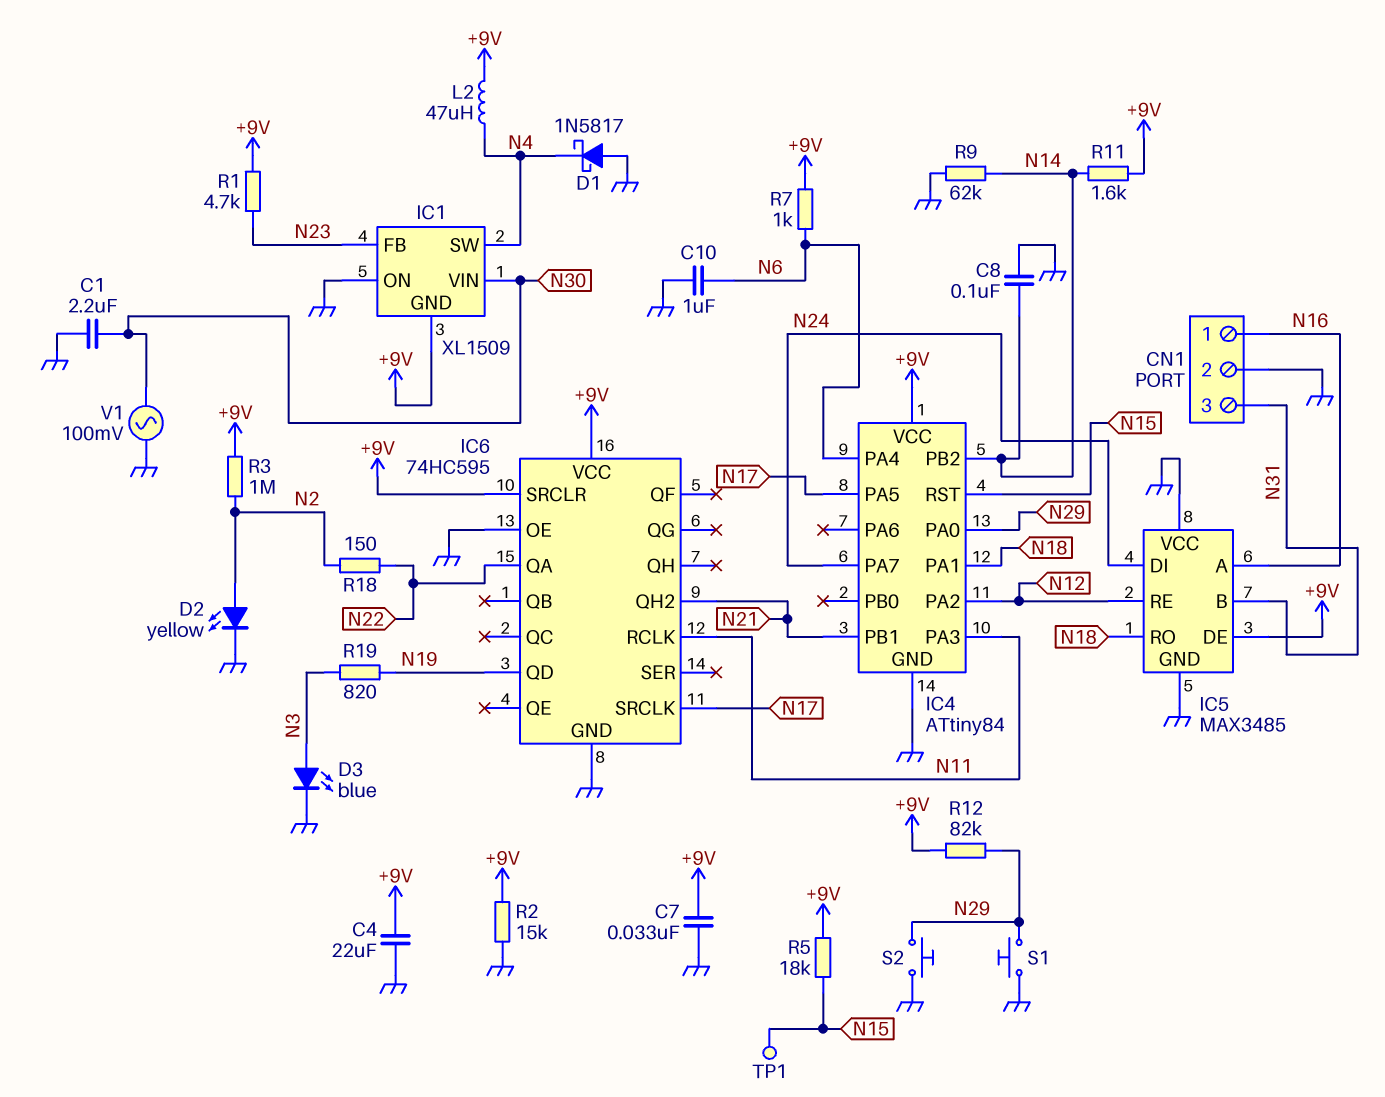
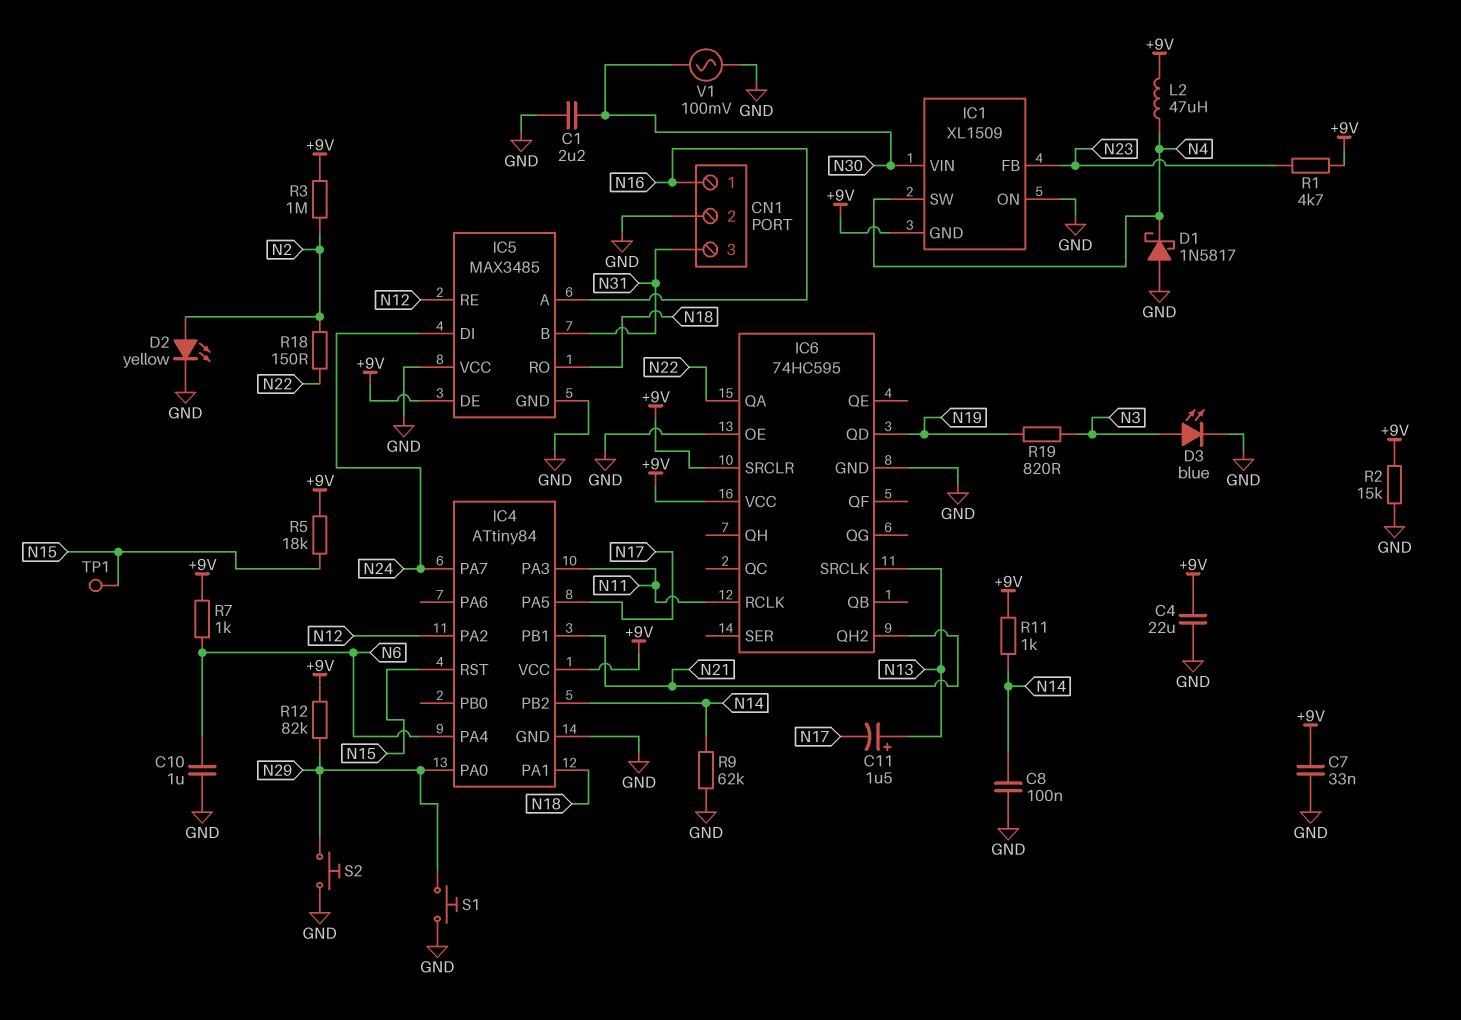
C11: none -> 1.5uF (plus N13, minus N17)
IC6 pin SRCLK: N17 -> N13
R11: 1.6k (+9V, N14) -> 1k (+9V, N14)

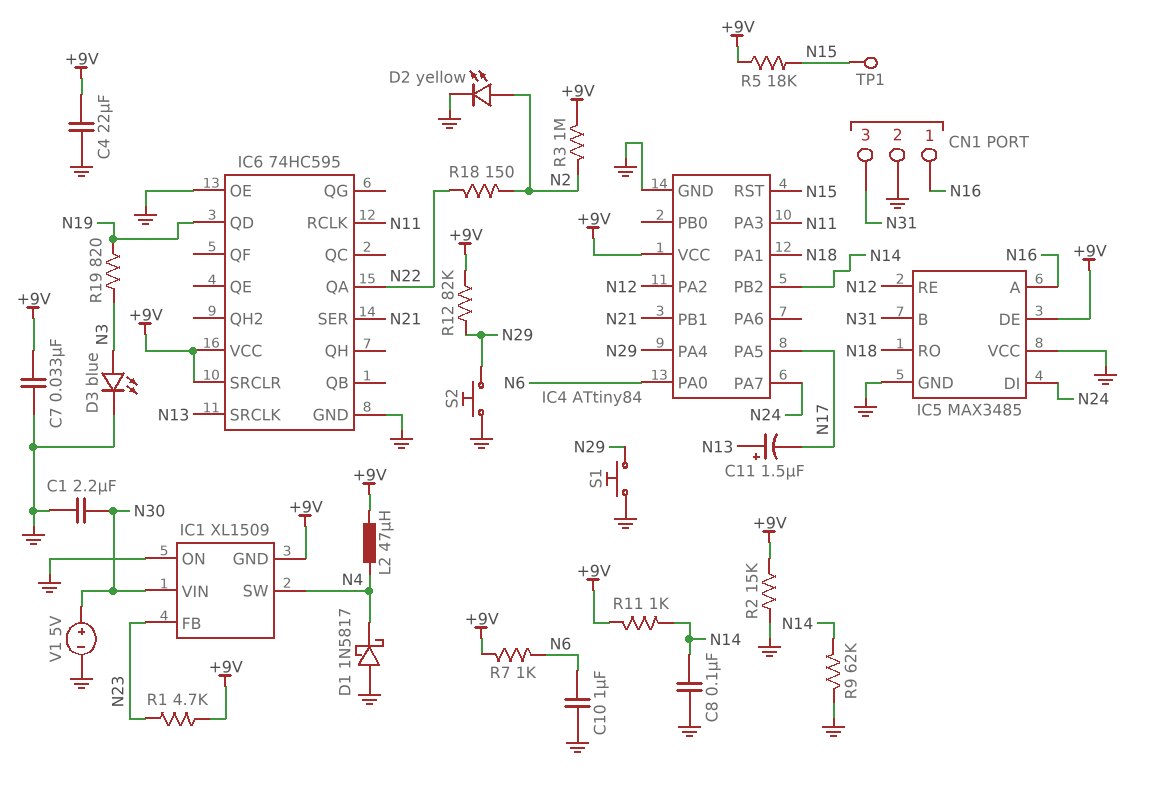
IC4 pin PA0: N29 -> N6
IC4 pin PA4: N6 -> N29
IC6 pin QH2: N21 -> none
IC6 pin SER: none -> N21
V1: AC 100mV (GND, N30) -> 5V (plus N30, minus GND)

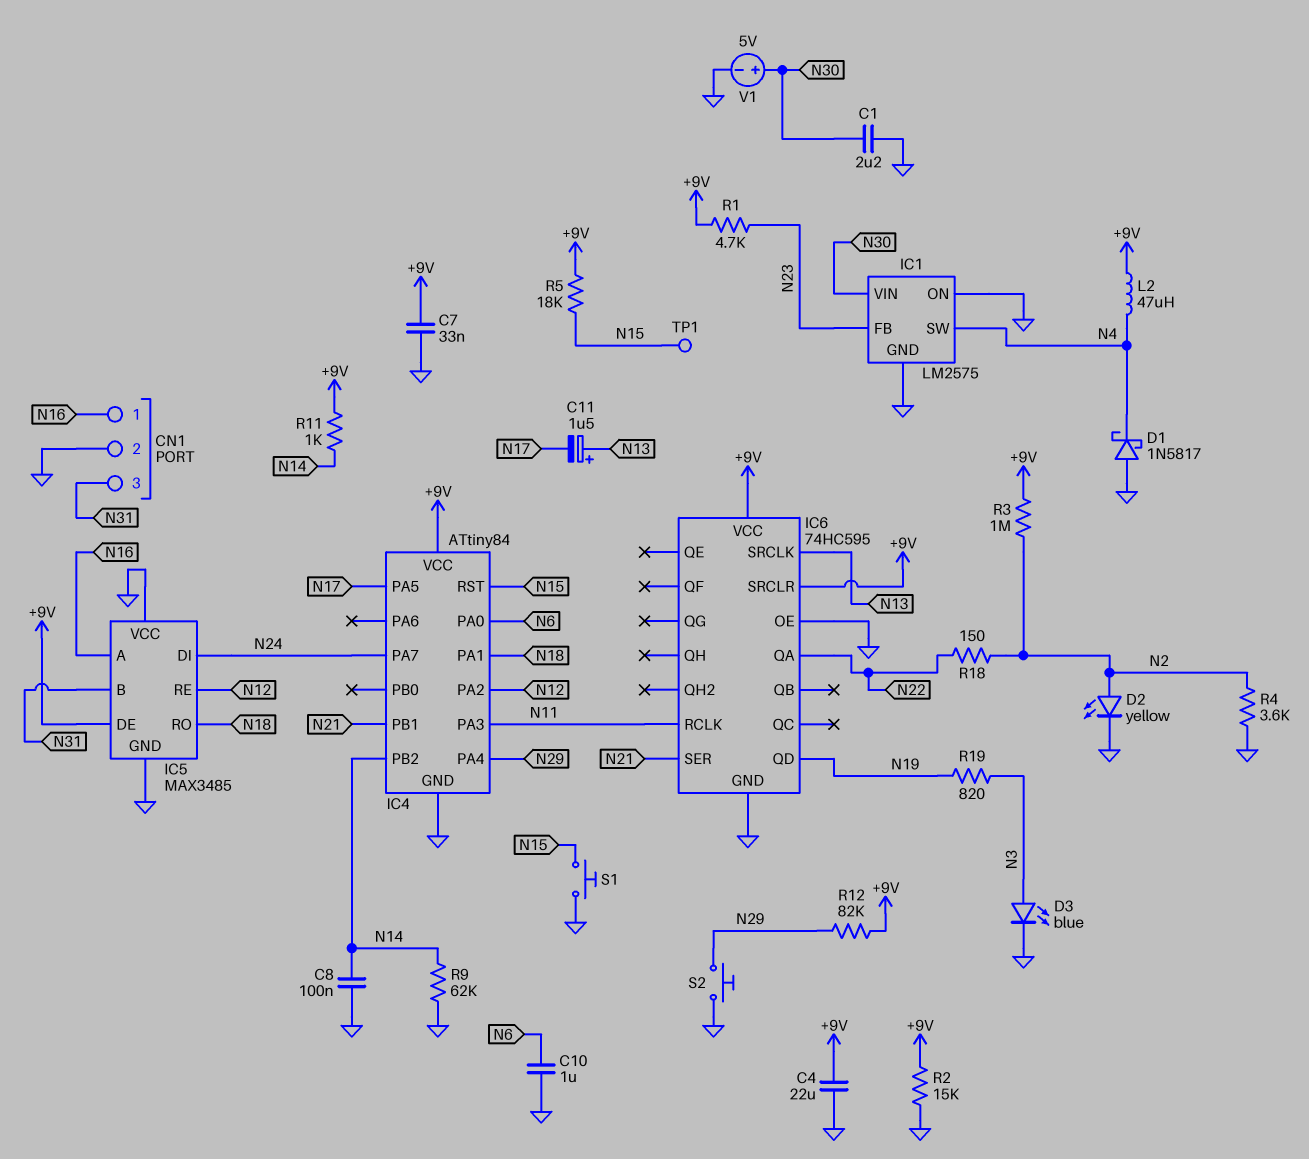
IC1: XL1509 -> LM2575
IC1 pin GND: +9V -> GND
R4: none -> 3.6k (GND, N2)
R7: 1k (+9V, N6) -> none
S1: button (GND, N29) -> button (GND, N15)

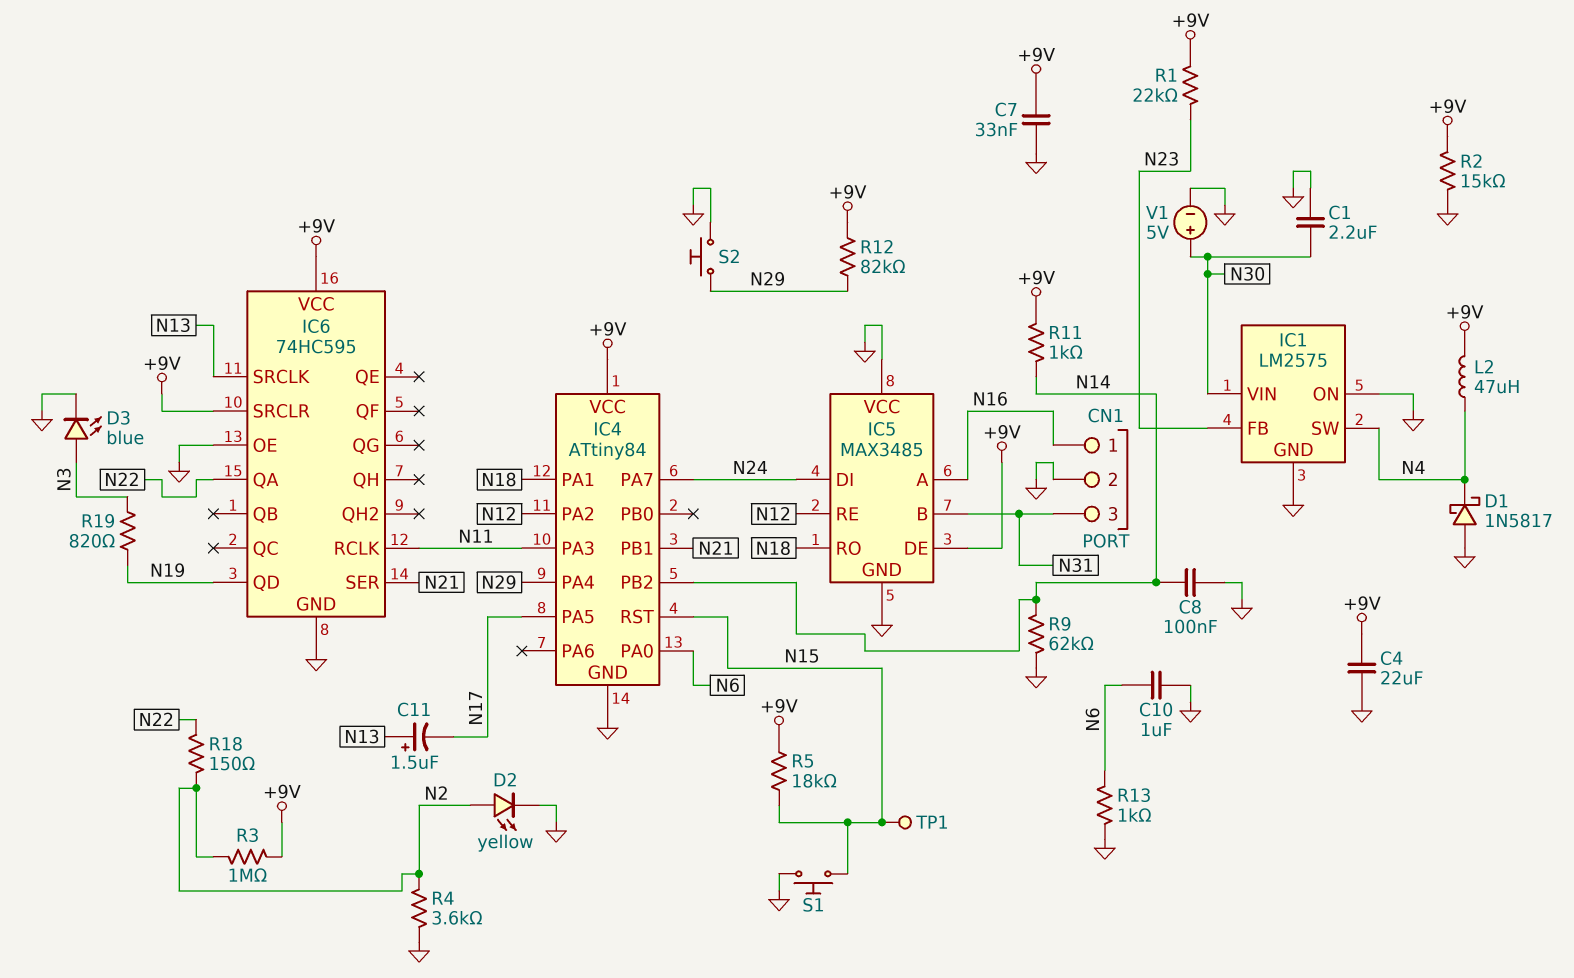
R1: 4.7k (+9V, N23) -> 22k (+9V, N23)
R13: none -> 1k (GND, N6)

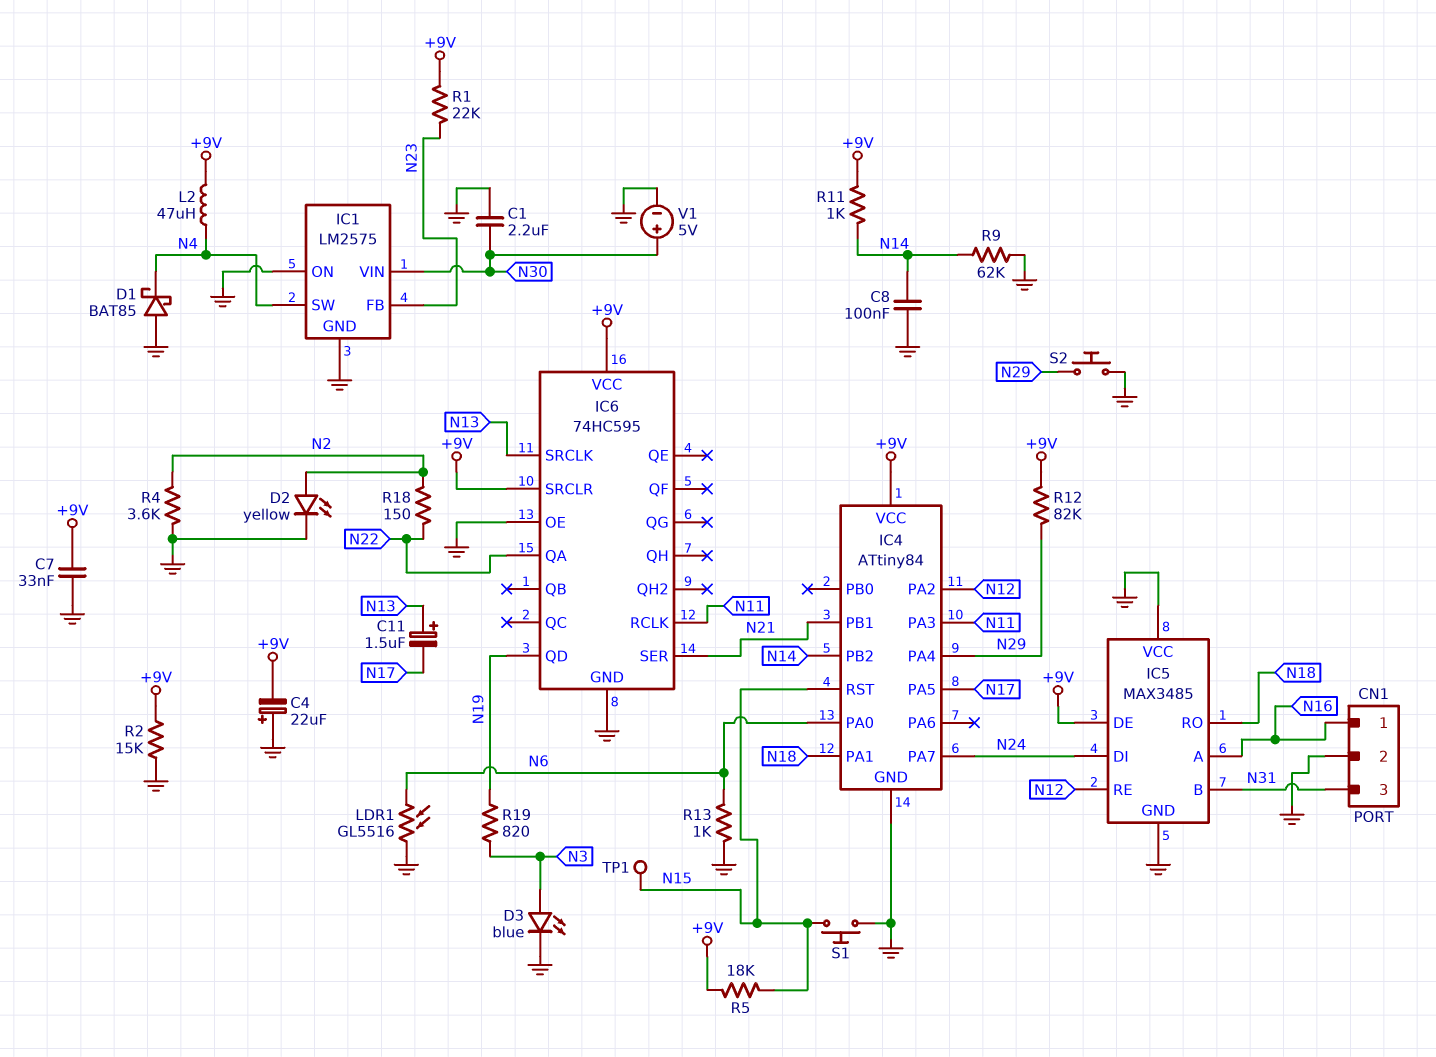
C4: 22uF (+9V, GND) -> 22uF (plus GND, minus +9V)
C10: 1uF (GND, N6) -> none
D1: schottky 1N5817 (A GND, K N4) -> schottky BAT85 (A GND, K N4)
LDR1: none -> GL5516 (GND, N6)
R3: 1M (+9V, N2) -> none

